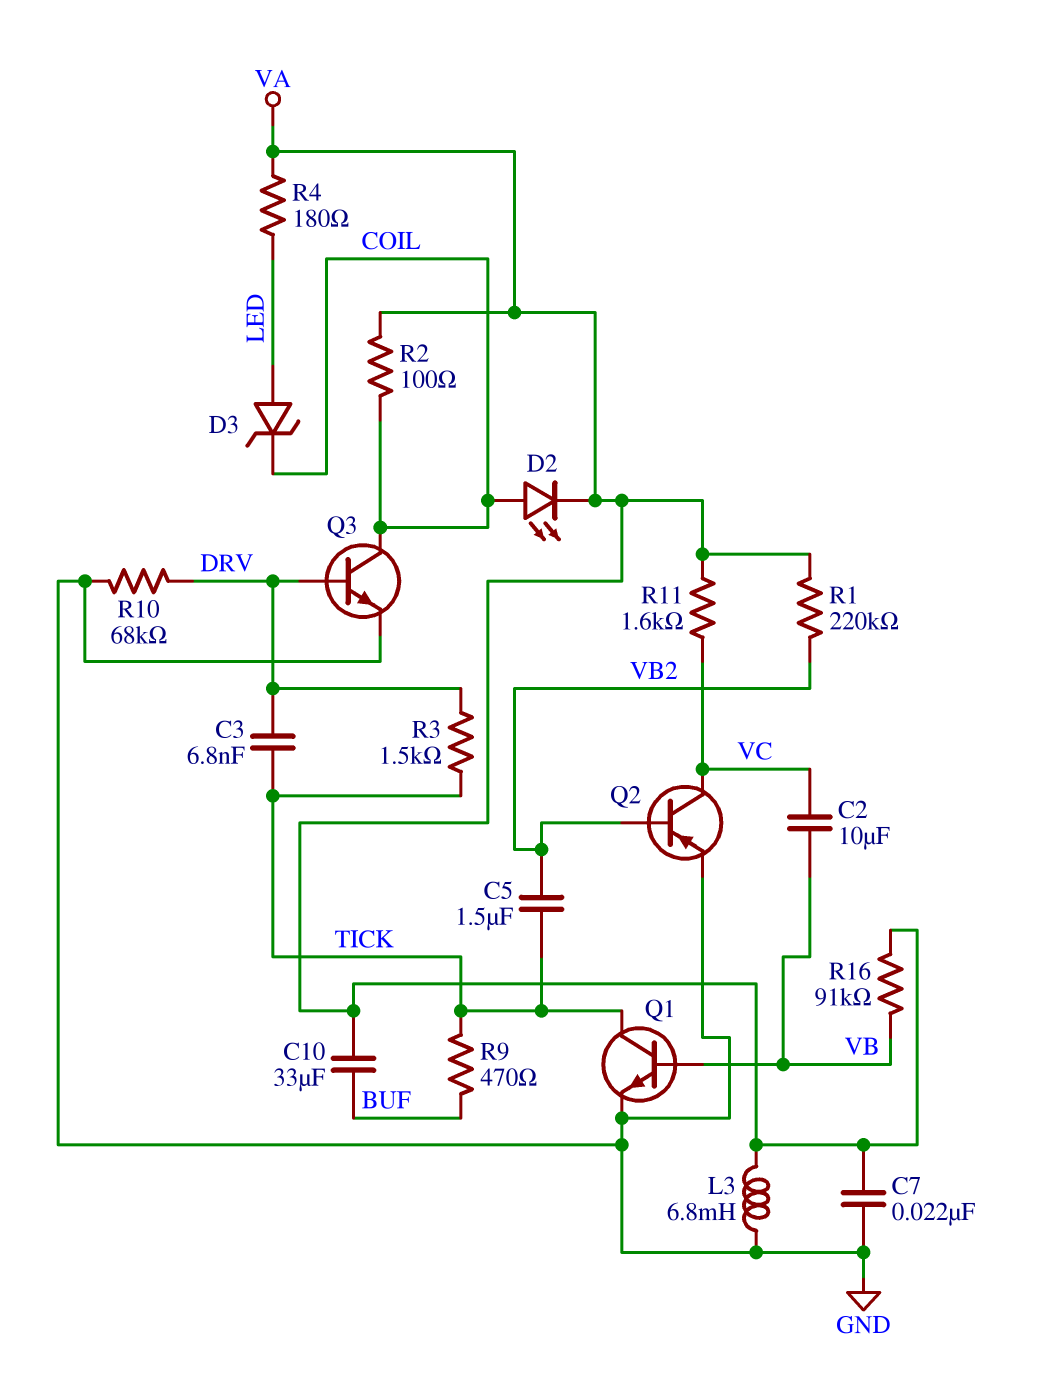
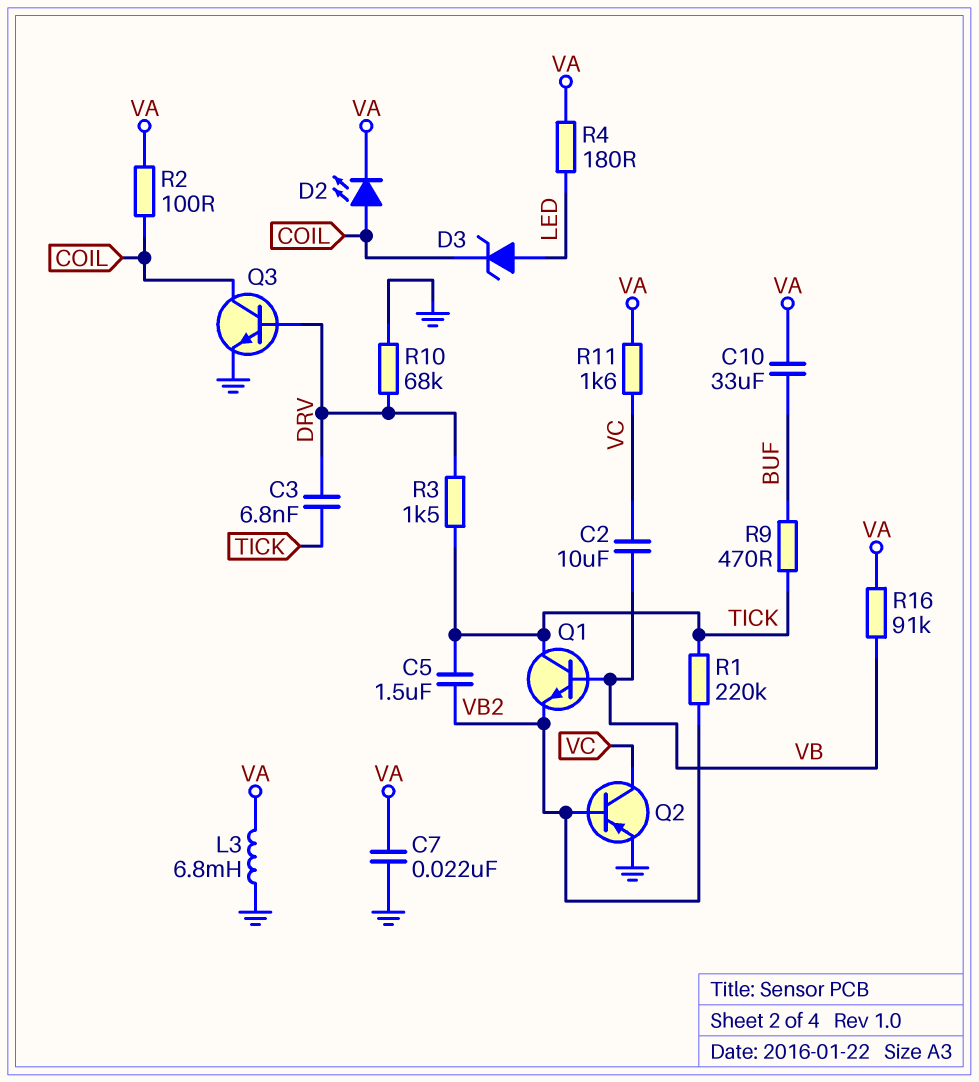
Q1: NPN (B VB, C TICK, E GND) -> NPN (B VB, C TICK, E VB2)
R1: 220k (VA, VB2) -> 220k (TICK, VB2)

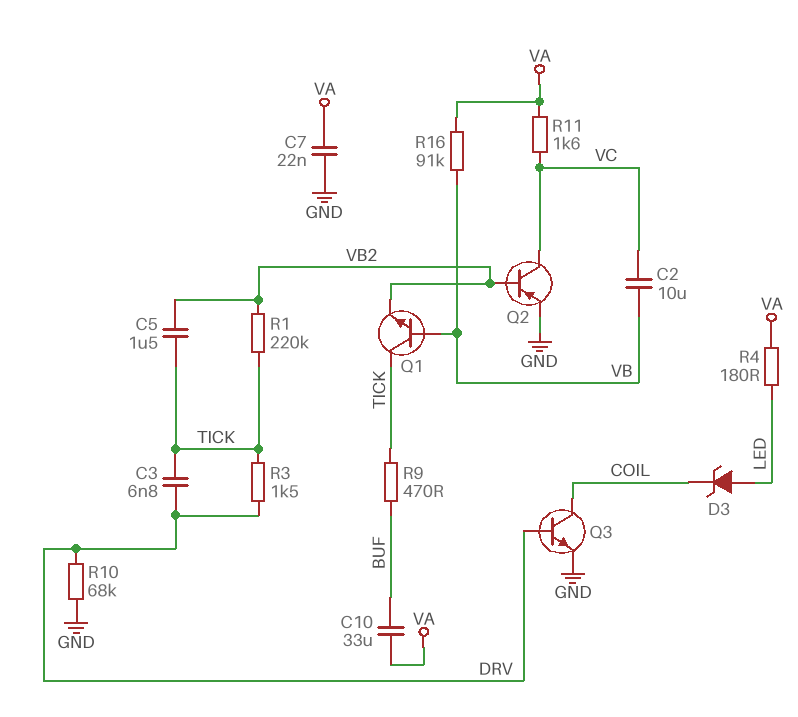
D2: LED (A COIL, K VA) -> none
L3: 6.8mH (GND, VA) -> none
R2: 100 (COIL, VA) -> none

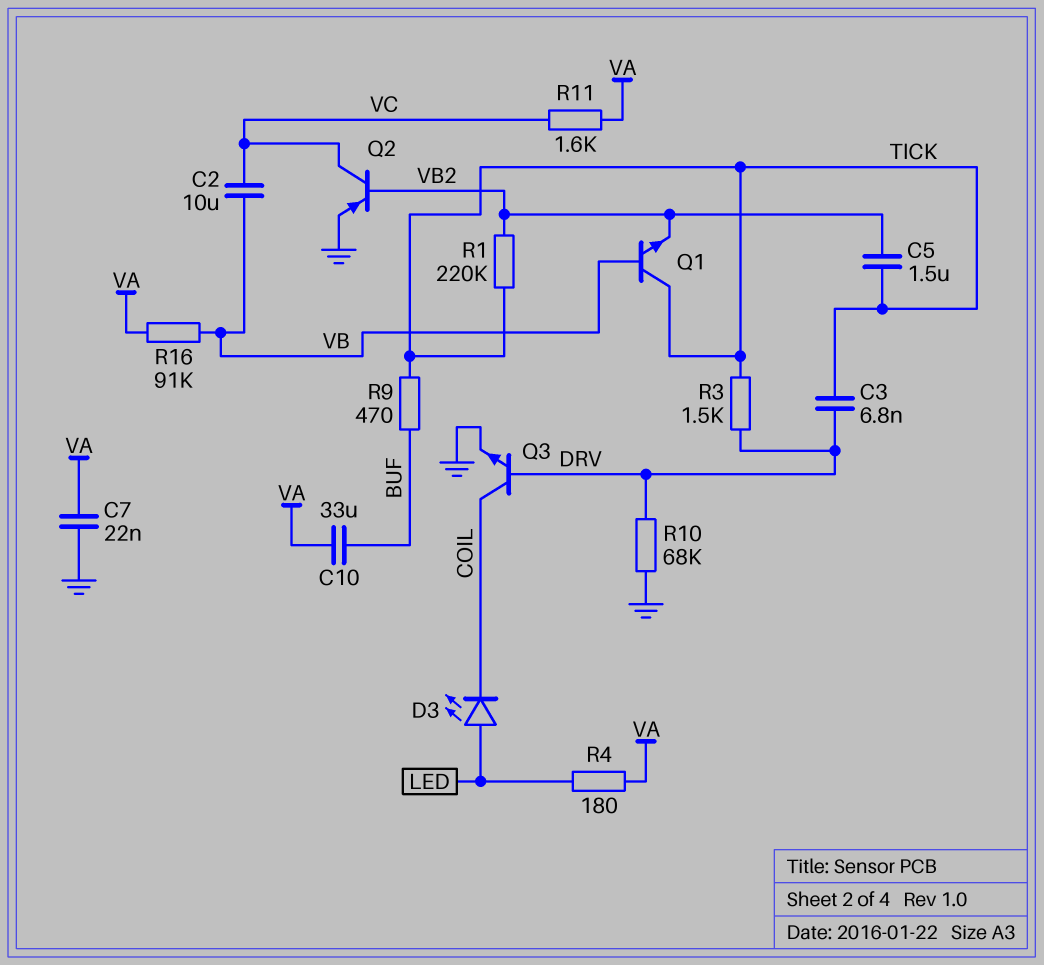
D3: zener (A LED, K COIL) -> LED (A LED, K COIL)

